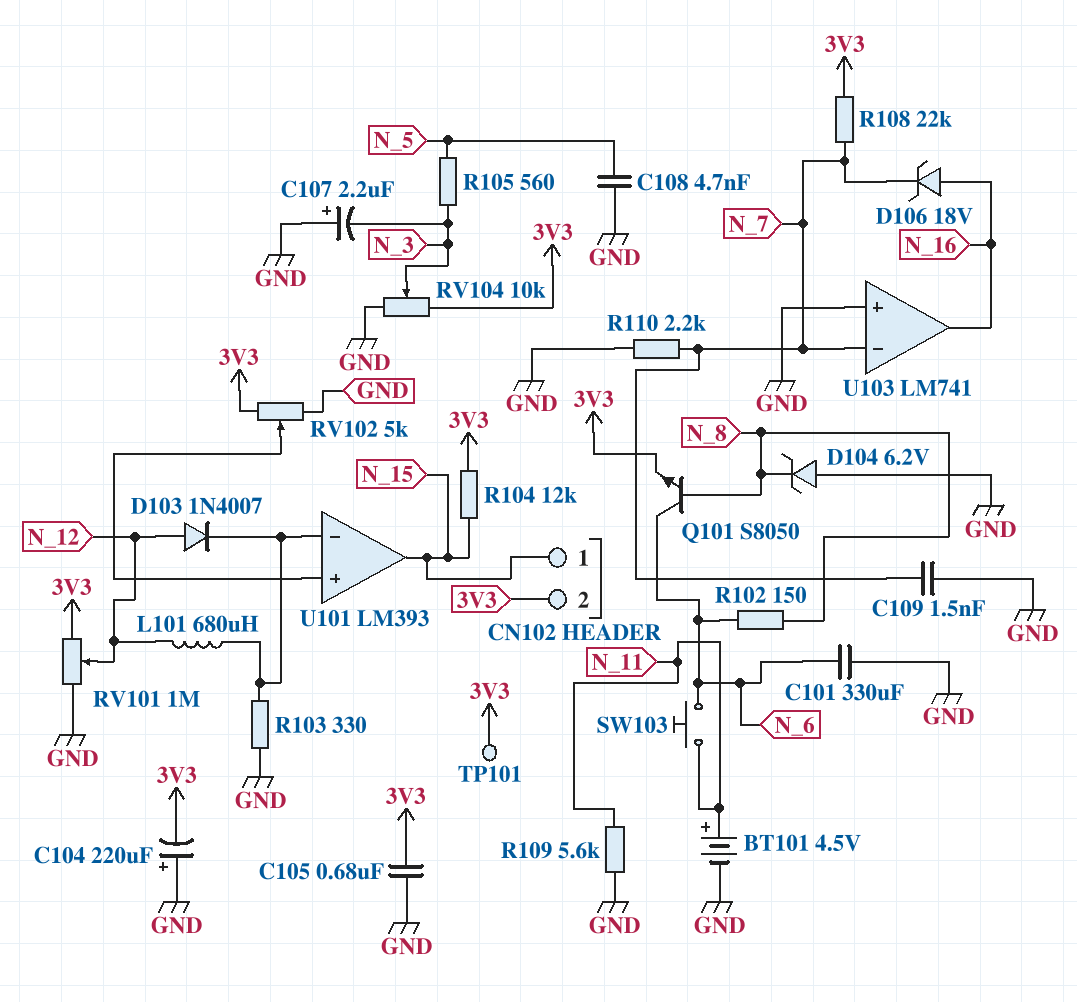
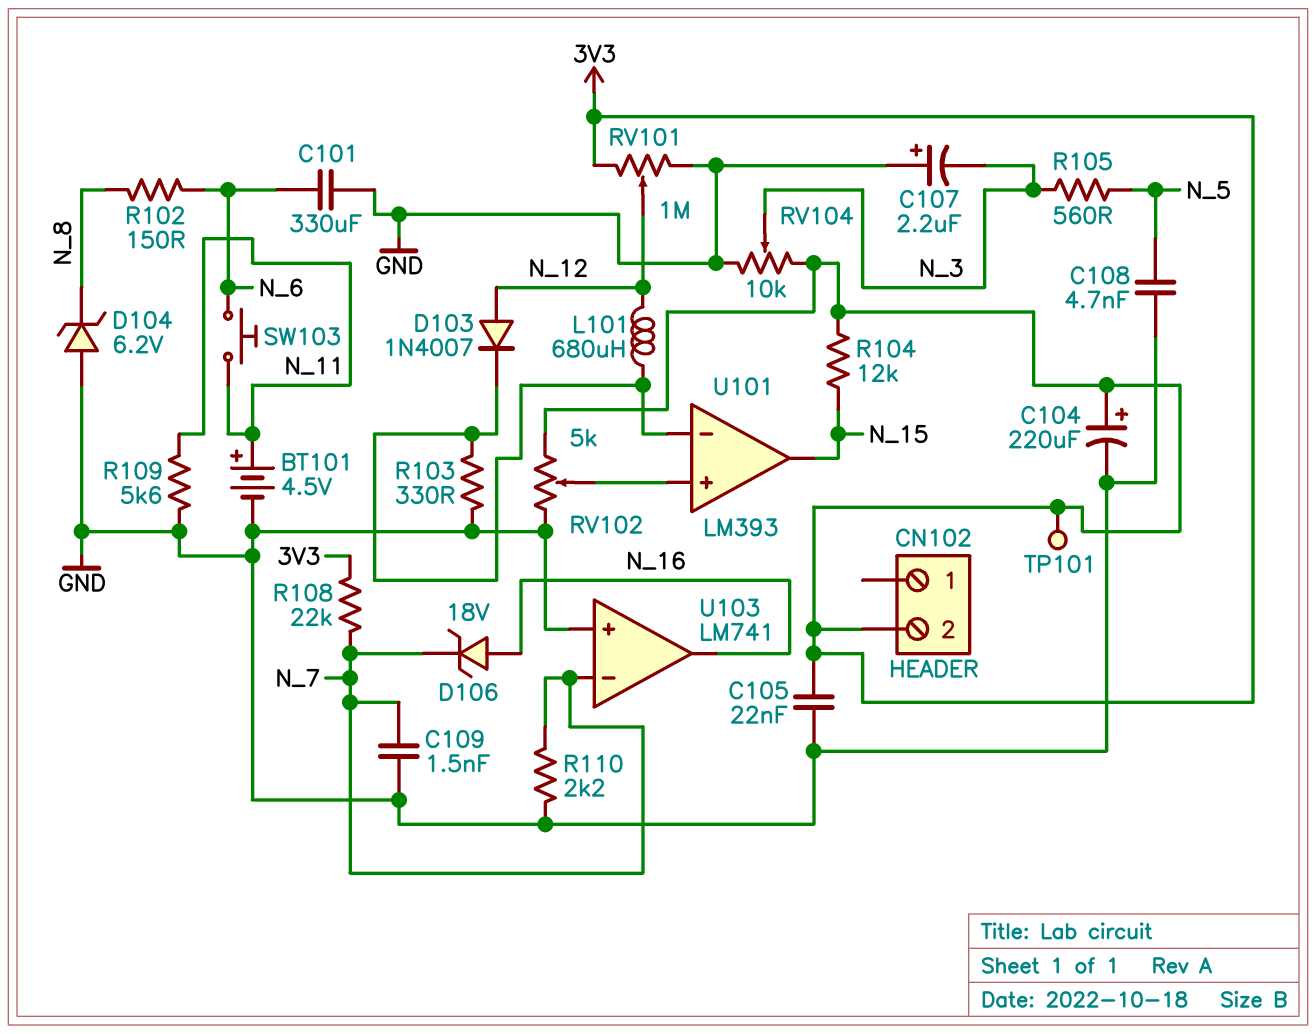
C104: 220uF (plus GND, minus 3V3) -> 220uF (plus 3V3, minus GND)
C105: 680nF (3V3, GND) -> 22nF (3V3, GND)
CN102 pin 1: N_15 -> none
Q101: NPN S8050 (B N_8, C N_6, E 3V3) -> none

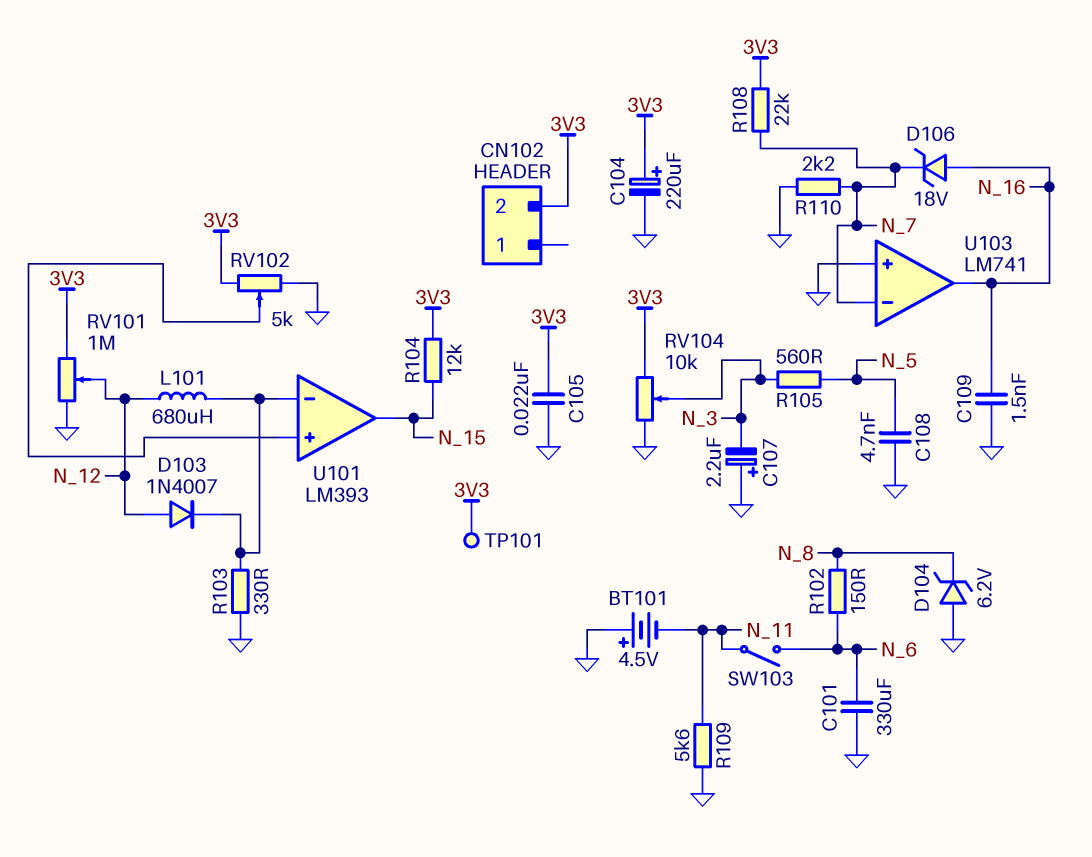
BT101: 4.5V (plus N_11, minus GND) -> 4.5V (plus GND, minus N_11)
C109: 1.5nF (GND, N_7) -> 1.5nF (GND, N_16)
SW103: button (N_6, N_11) -> switch (N_6, N_11)

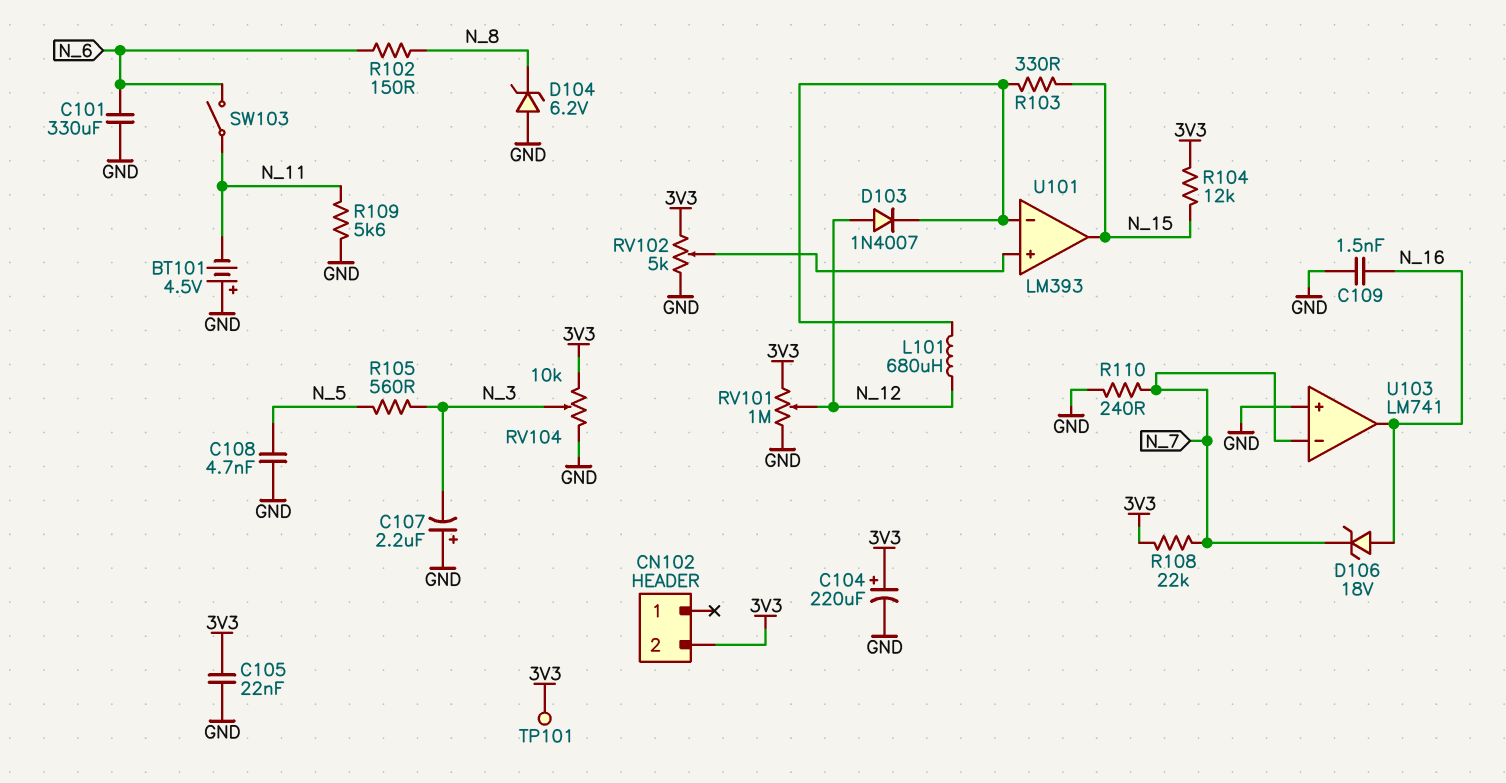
R103: 330 (GND, U101/in-) -> 330 (N_15, U101/in-)
R110: 2.2k (GND, N_7) -> 240 (GND, N_7)

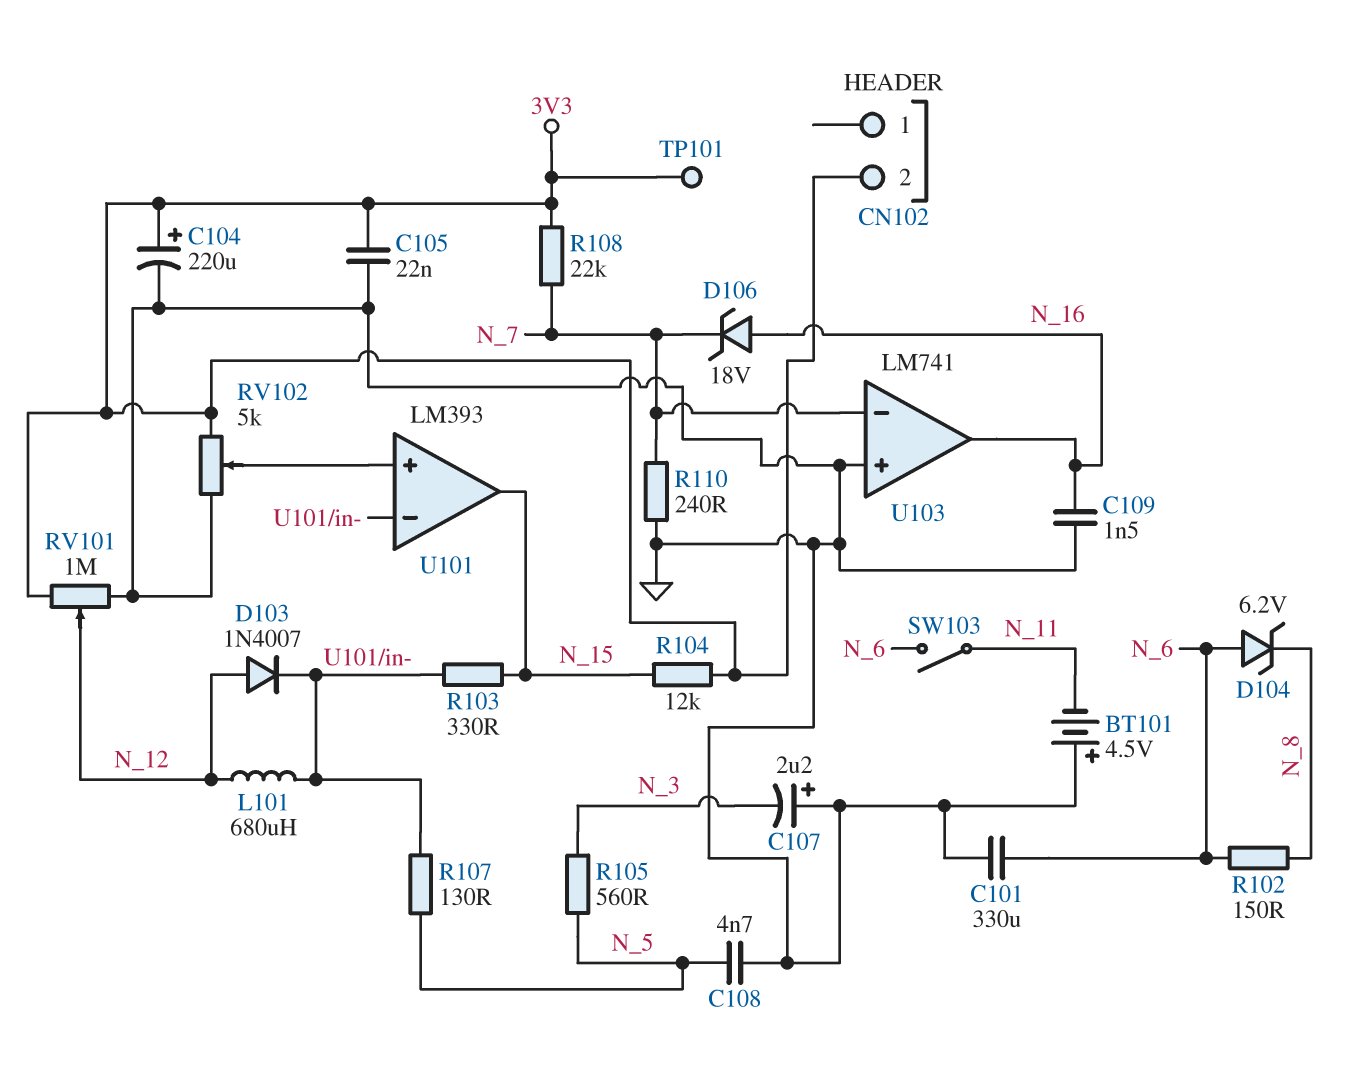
D104: zener 6.2V (A GND, K N_8) -> zener 6.2V (A N_6, K N_8)
R107: none -> 130 (N_5, U101/in-)
R109: 5.6k (GND, N_11) -> none
RV104: 10k (3V3, GND, wiper N_3) -> none

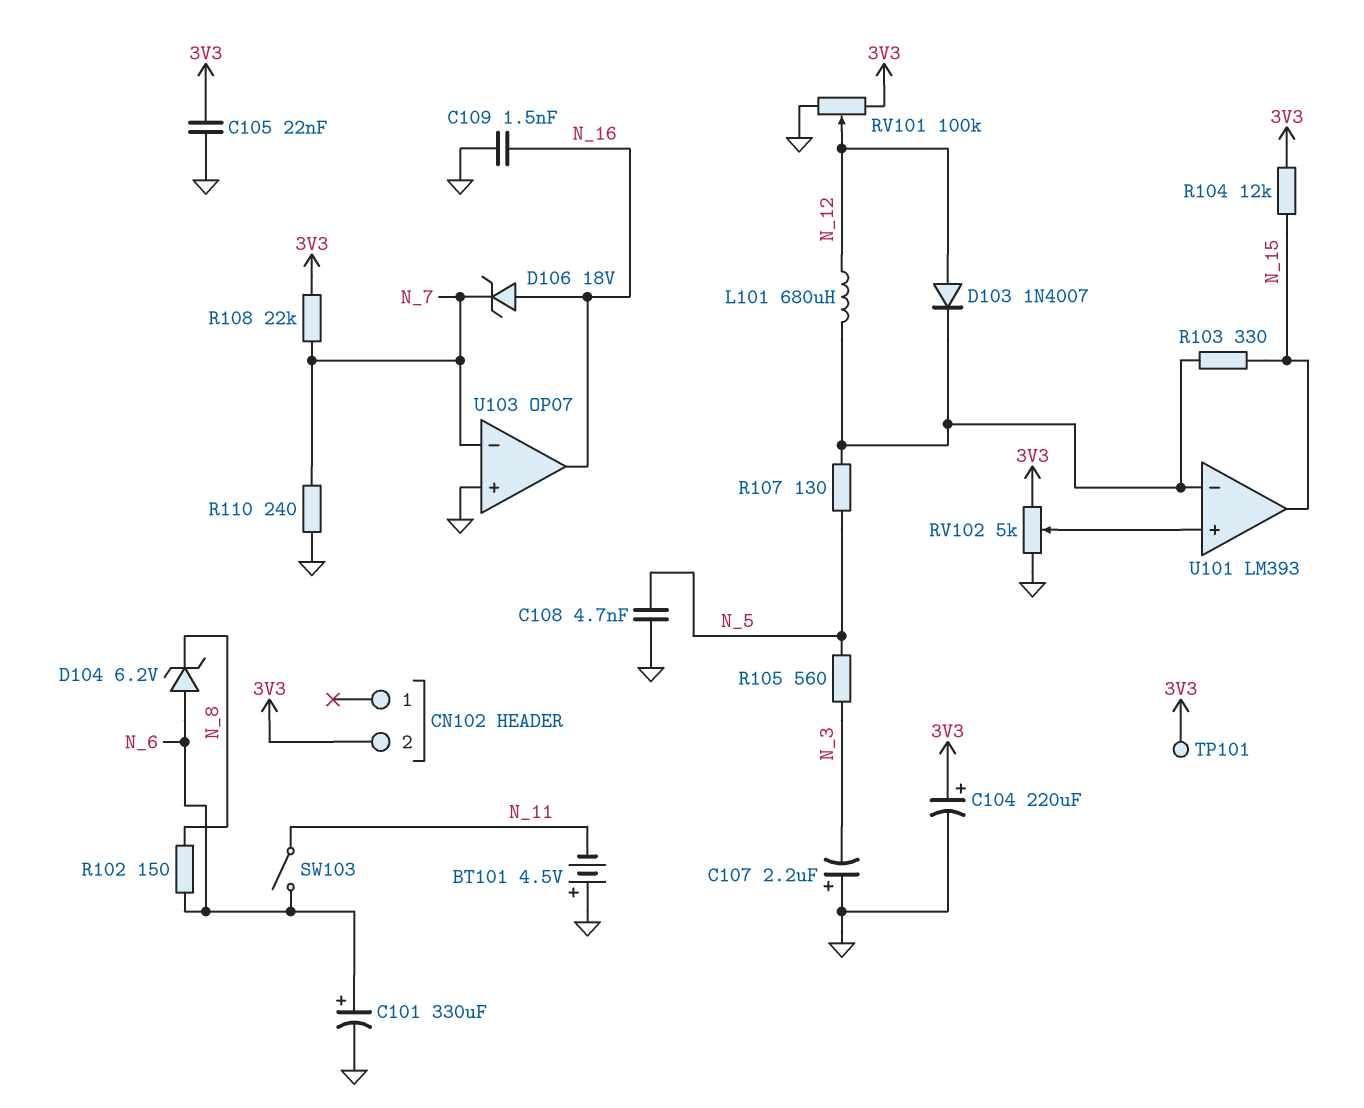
C101: 330uF (GND, N_6) -> 330uF (plus N_6, minus GND)
RV101: 1M (3V3, GND, wiper N_12) -> 100k (3V3, GND, wiper N_12)
U103: LM741 -> OP07

